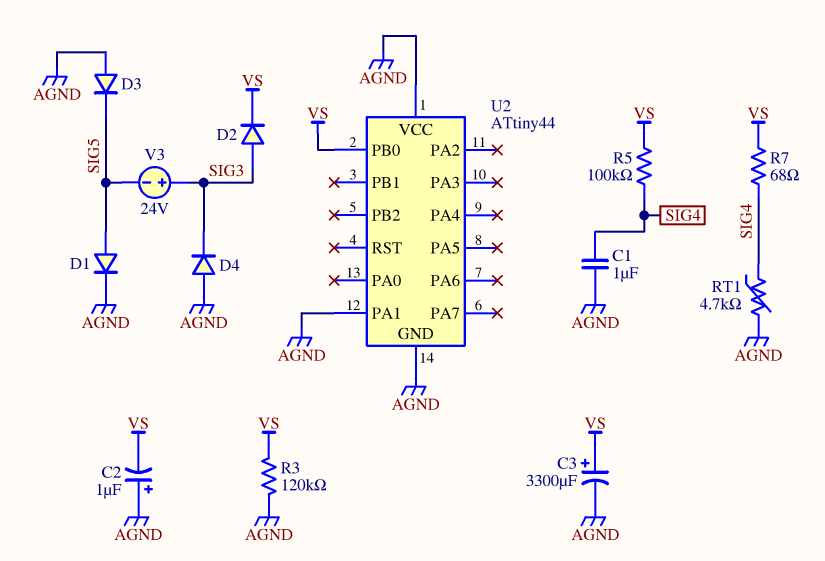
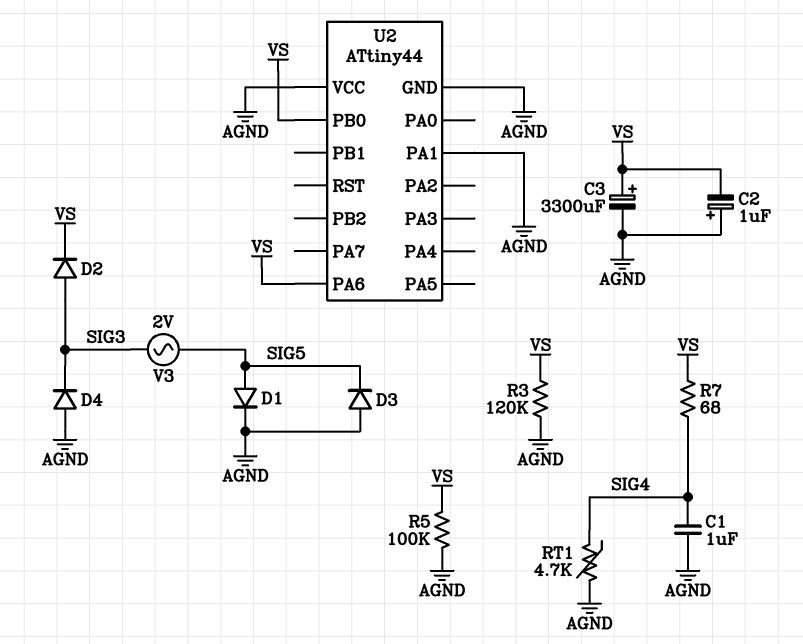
R5: 100k (SIG4, VS) -> 100k (AGND, VS)
U2 pin PA6: none -> VS
V3: 24V (plus SIG3, minus SIG5) -> AC 2V (SIG3, SIG5)

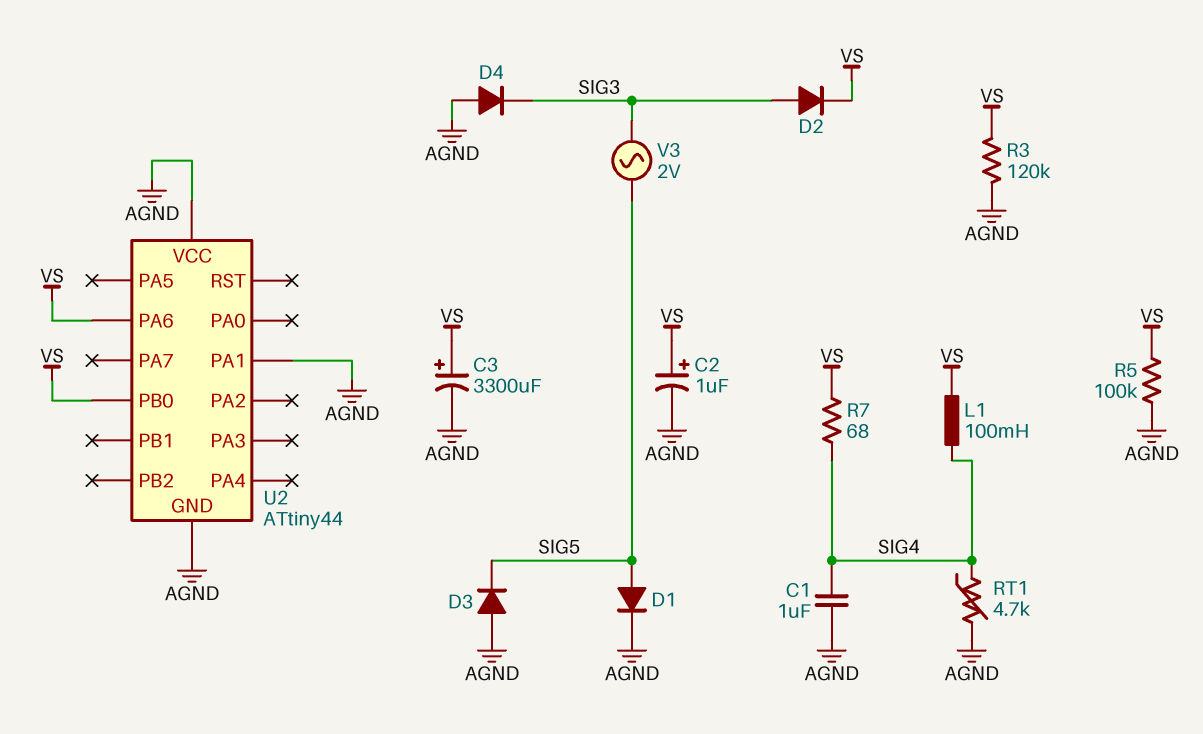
C2: 1uF (plus AGND, minus VS) -> 1uF (plus VS, minus AGND)
L1: none -> 100mH (SIG4, VS)

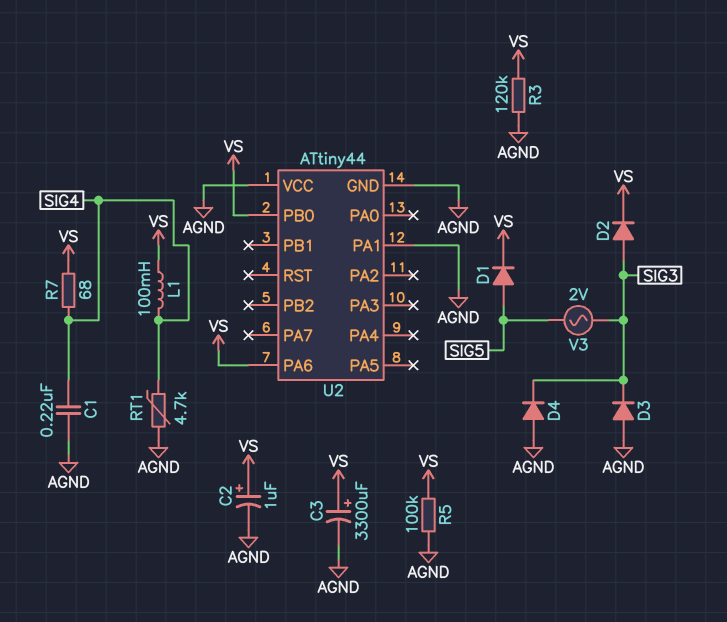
C1: 1uF (AGND, SIG4) -> 220nF (AGND, SIG4)
D1: diode (A SIG5, K AGND) -> diode (A SIG5, K VS)
D3: diode (A AGND, K SIG5) -> diode (A AGND, K SIG3)

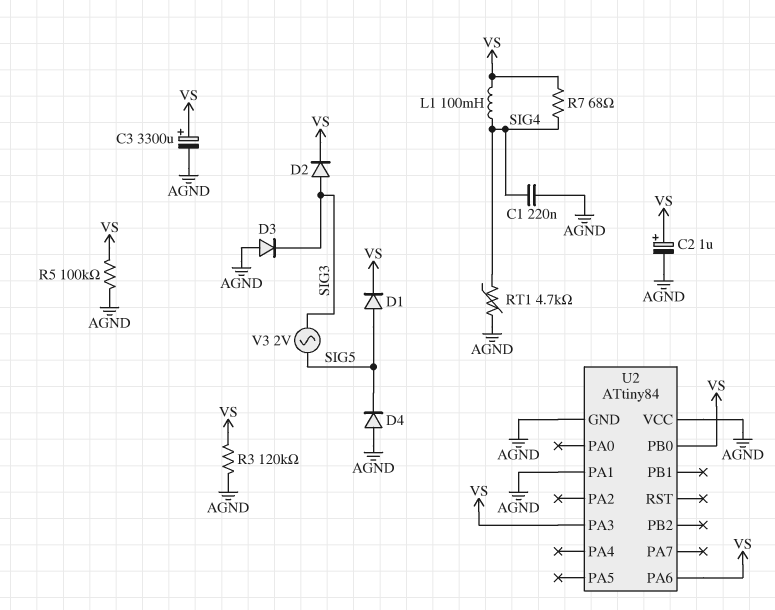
D4: diode (A AGND, K SIG3) -> diode (A AGND, K SIG5)
U2: ATtiny44 -> ATtiny84
U2 pin PA3: none -> VS

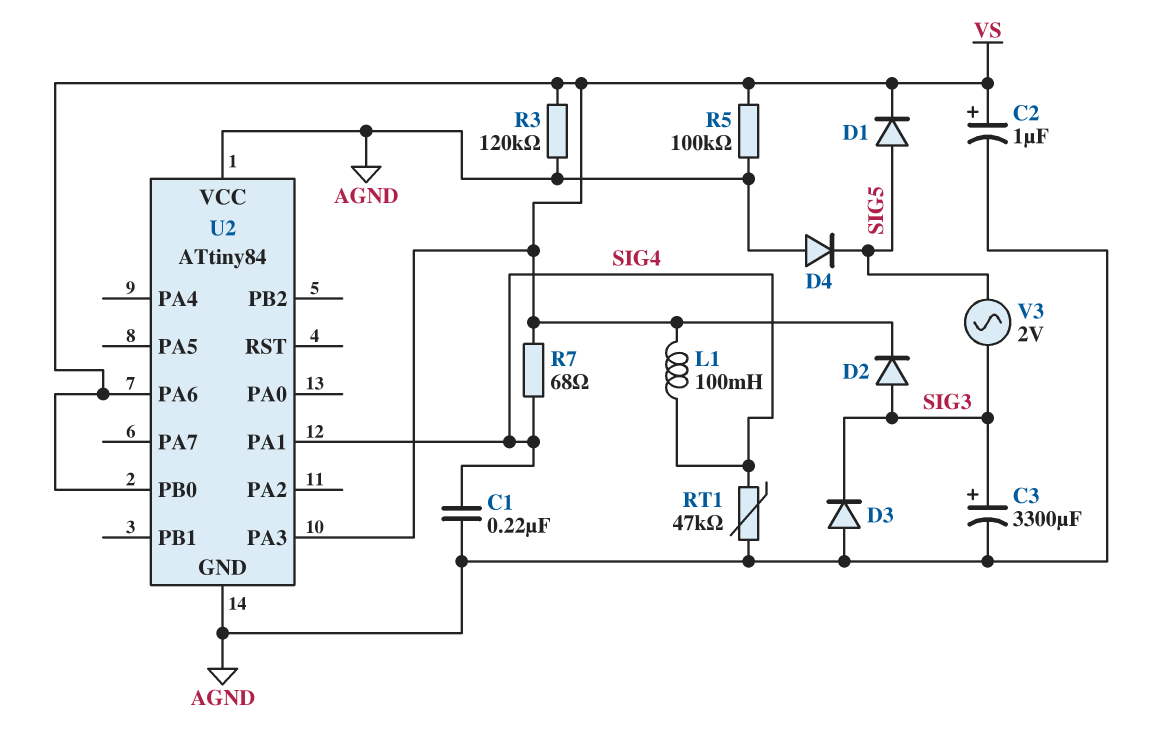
C3: 3300uF (plus VS, minus AGND) -> 3300uF (plus SIG3, minus AGND)
RT1: 4.7k (AGND, SIG4) -> 47k (AGND, SIG4)
U2 pin PA1: AGND -> SIG4

